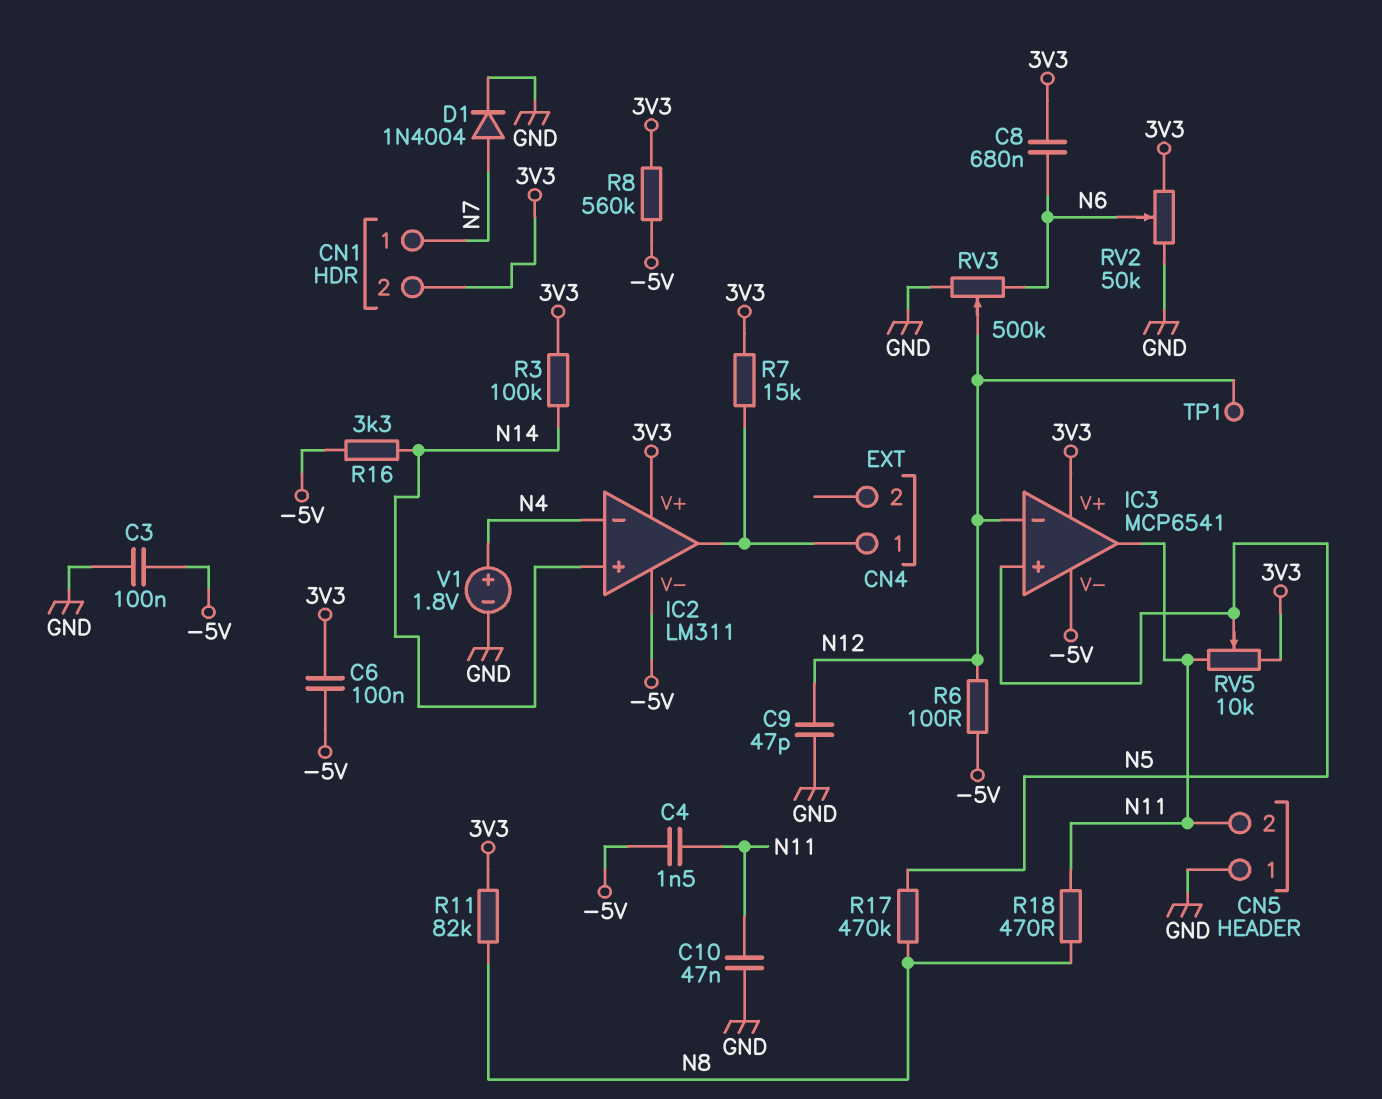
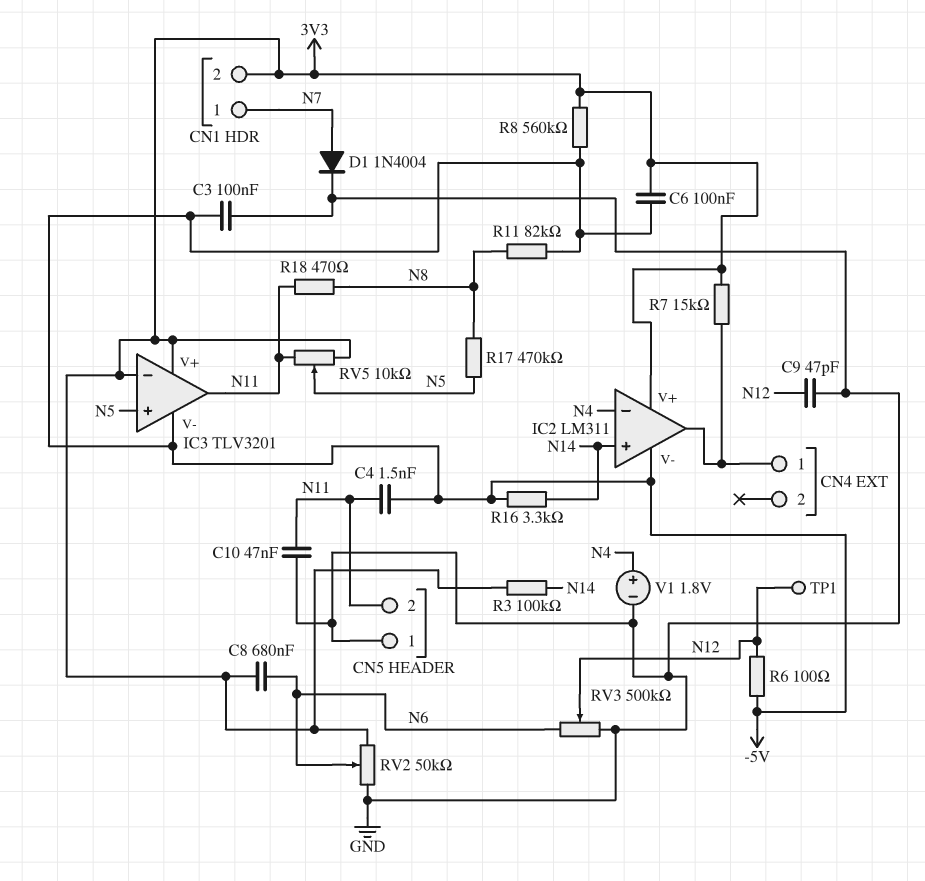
IC3: MCP6541 -> TLV3201
IC3 pin in-: N12 -> 3V3
R11: 82k (3V3, N8) -> 82k (-5V, N8)

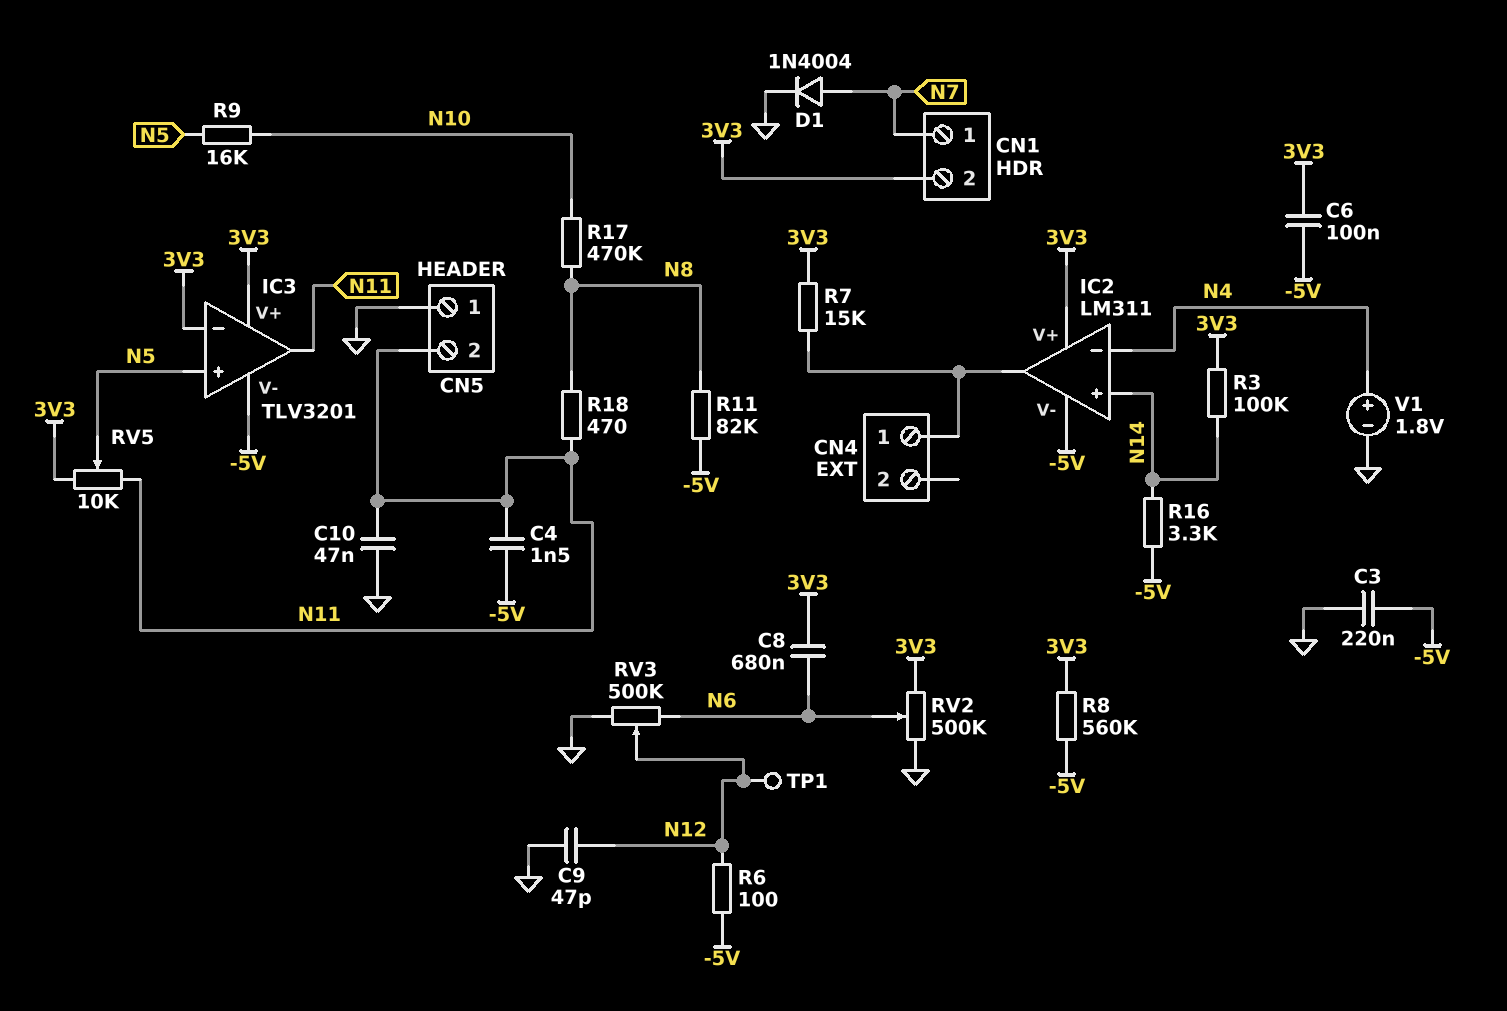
C3: 100nF (-5V, GND) -> 220nF (-5V, GND)
R9: none -> 16k (N5, N10)
R17: 470k (N5, N8) -> 470k (N8, N10)
RV2: 50k (3V3, GND, wiper N6) -> 500k (3V3, GND, wiper N6)

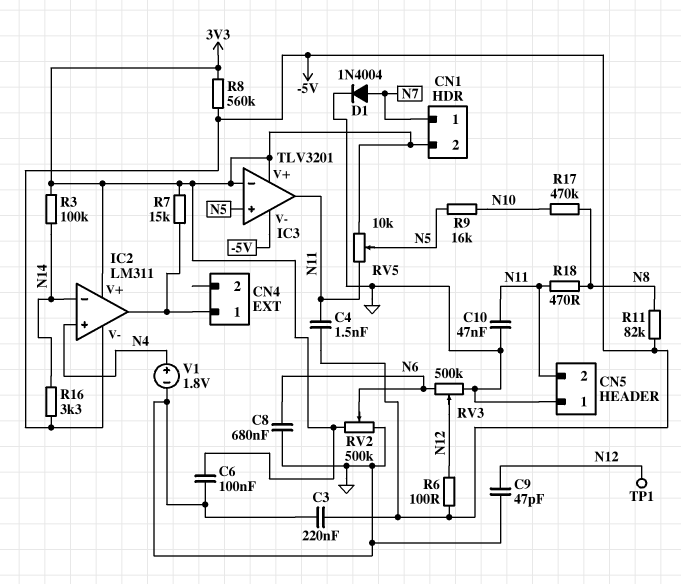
C6: 100nF (-5V, 3V3) -> 100nF (3V3, GND)
C8: 680nF (3V3, N6) -> 680nF (GND, N6)
IC2 pin in+: N14 -> N4
IC2 pin in-: N4 -> N14

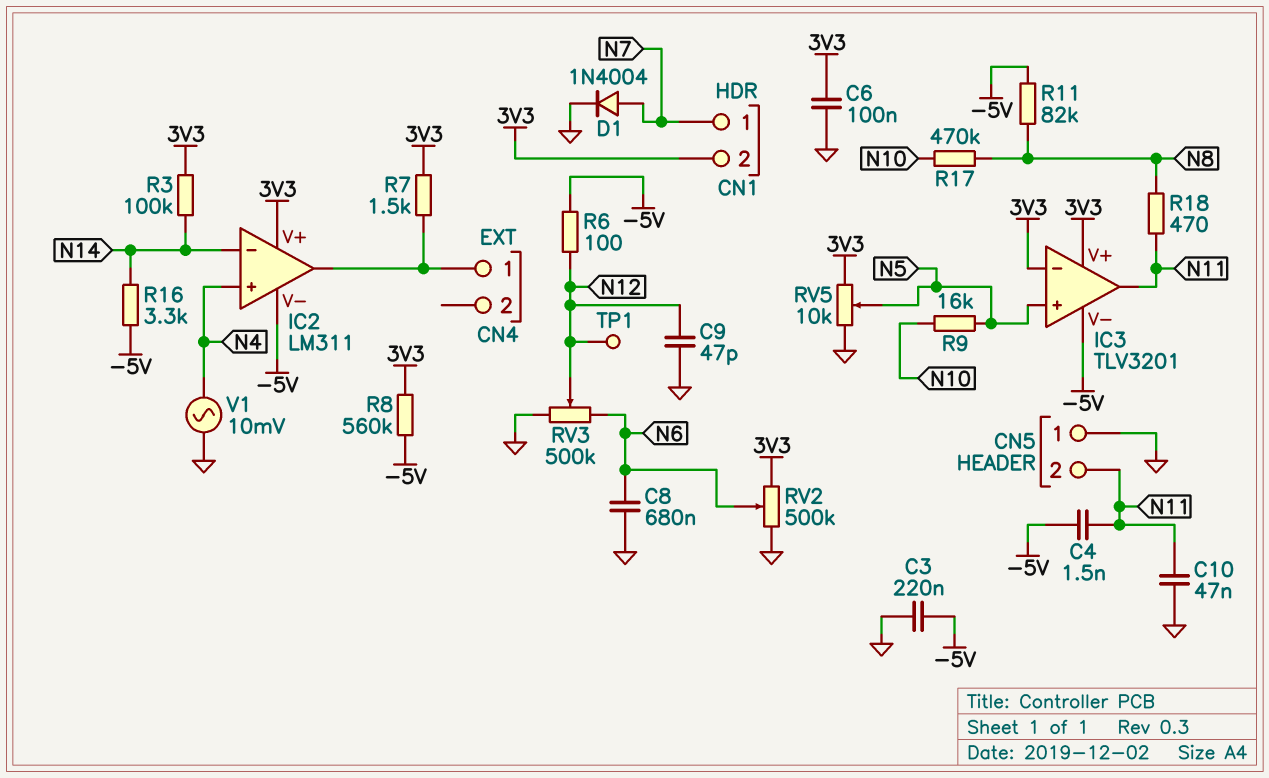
R7: 15k (3V3, CN4/1) -> 1.5k (3V3, CN4/1)
RV5: 10k (3V3, N11, wiper N5) -> 10k (3V3, GND, wiper N5)
V1: 1.8V (plus N4, minus GND) -> AC 10mV (GND, N4)

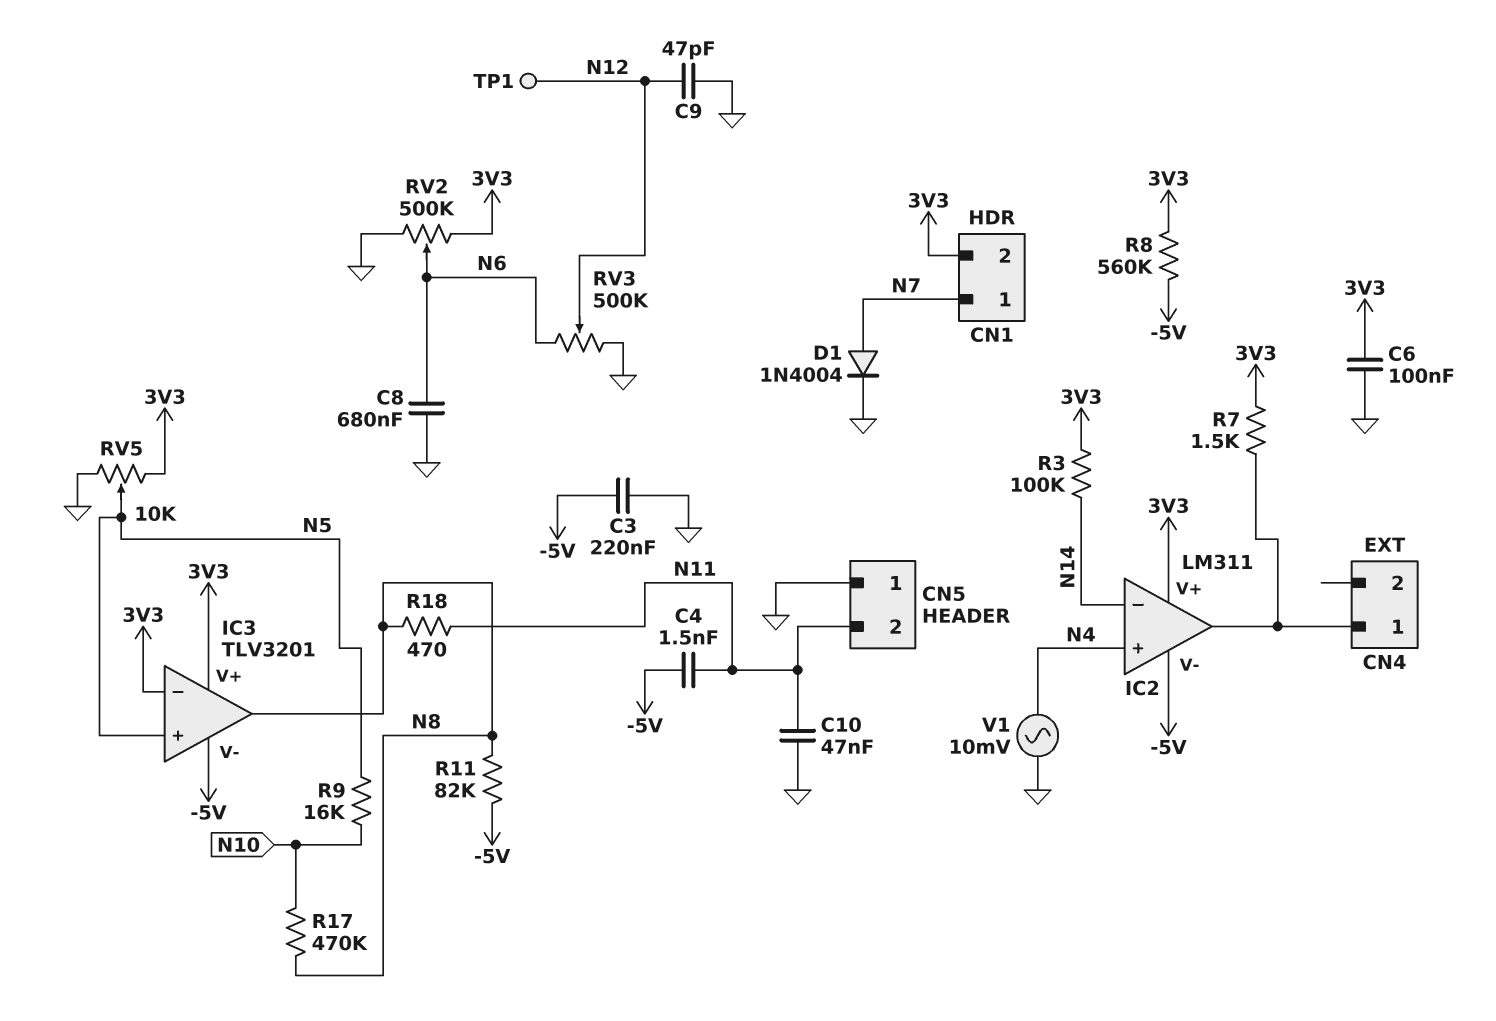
IC3 pin out: N11 -> N8
R6: 100 (-5V, N12) -> none
R16: 3.3k (-5V, N14) -> none

